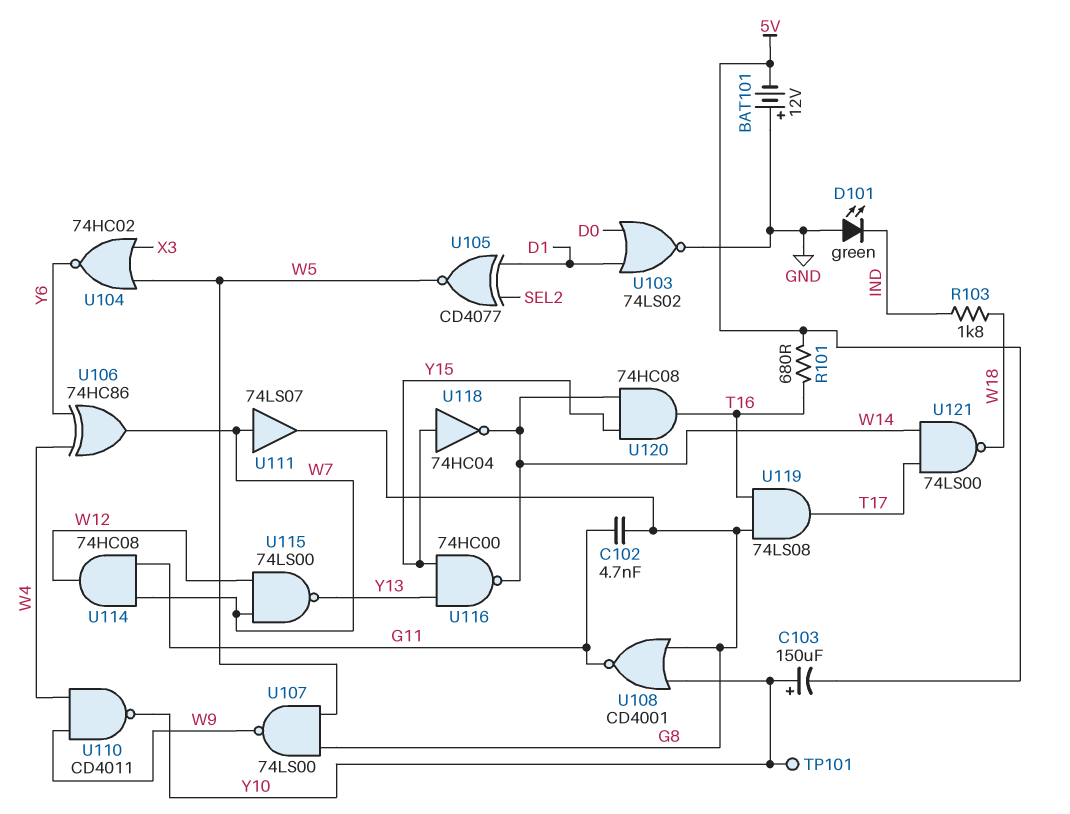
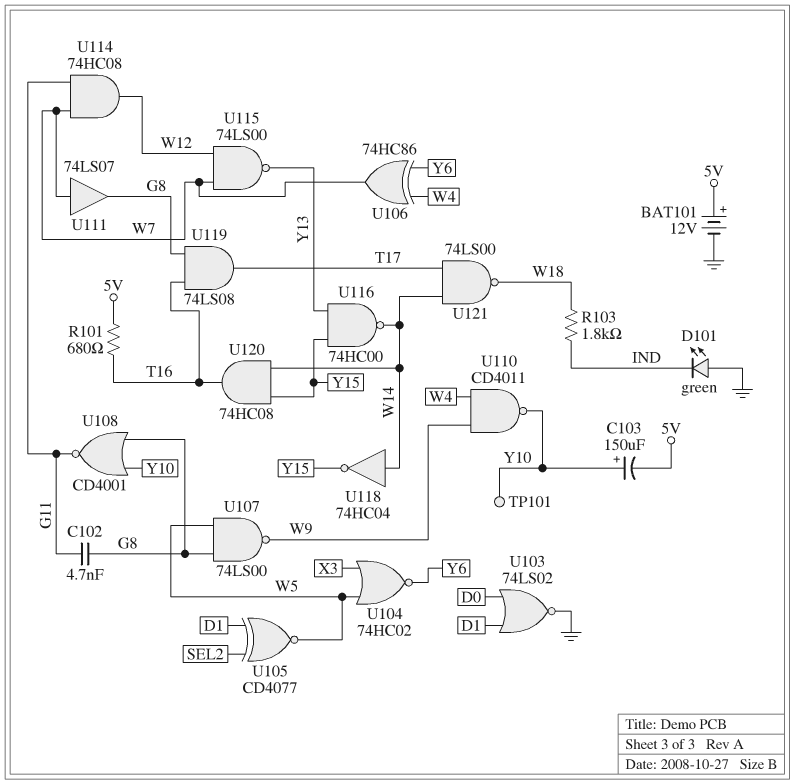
BAT101: 12V (plus GND, minus 5V) -> 12V (plus 5V, minus GND)
U118: NOT 74HC04 (in Y15, out W14) -> NOT 74HC04 (in W14, out Y15)

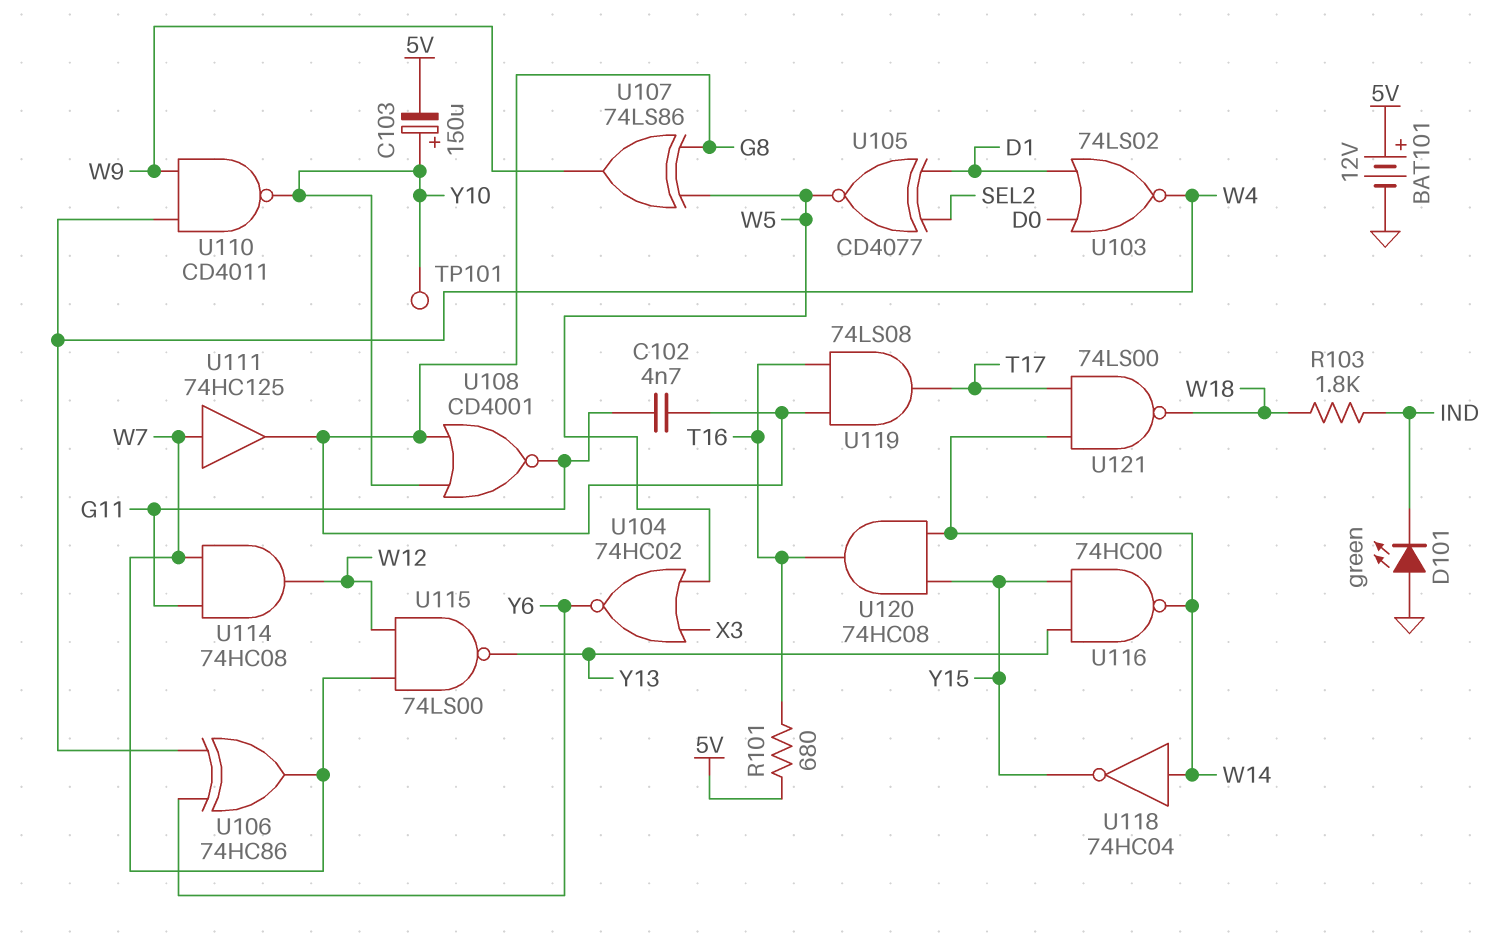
U103: NOR 74LS02 (in D0, in D1, out GND) -> NOR 74LS02 (in D0, in D1, out W4)
U107: NAND 74LS00 (in G8, in W5, out W9) -> XOR 74LS86 (in G8, in W5, out W9)
U111: buffer 74LS07 (in W7, out G8) -> buffer 74HC125 (in W7, out G8)

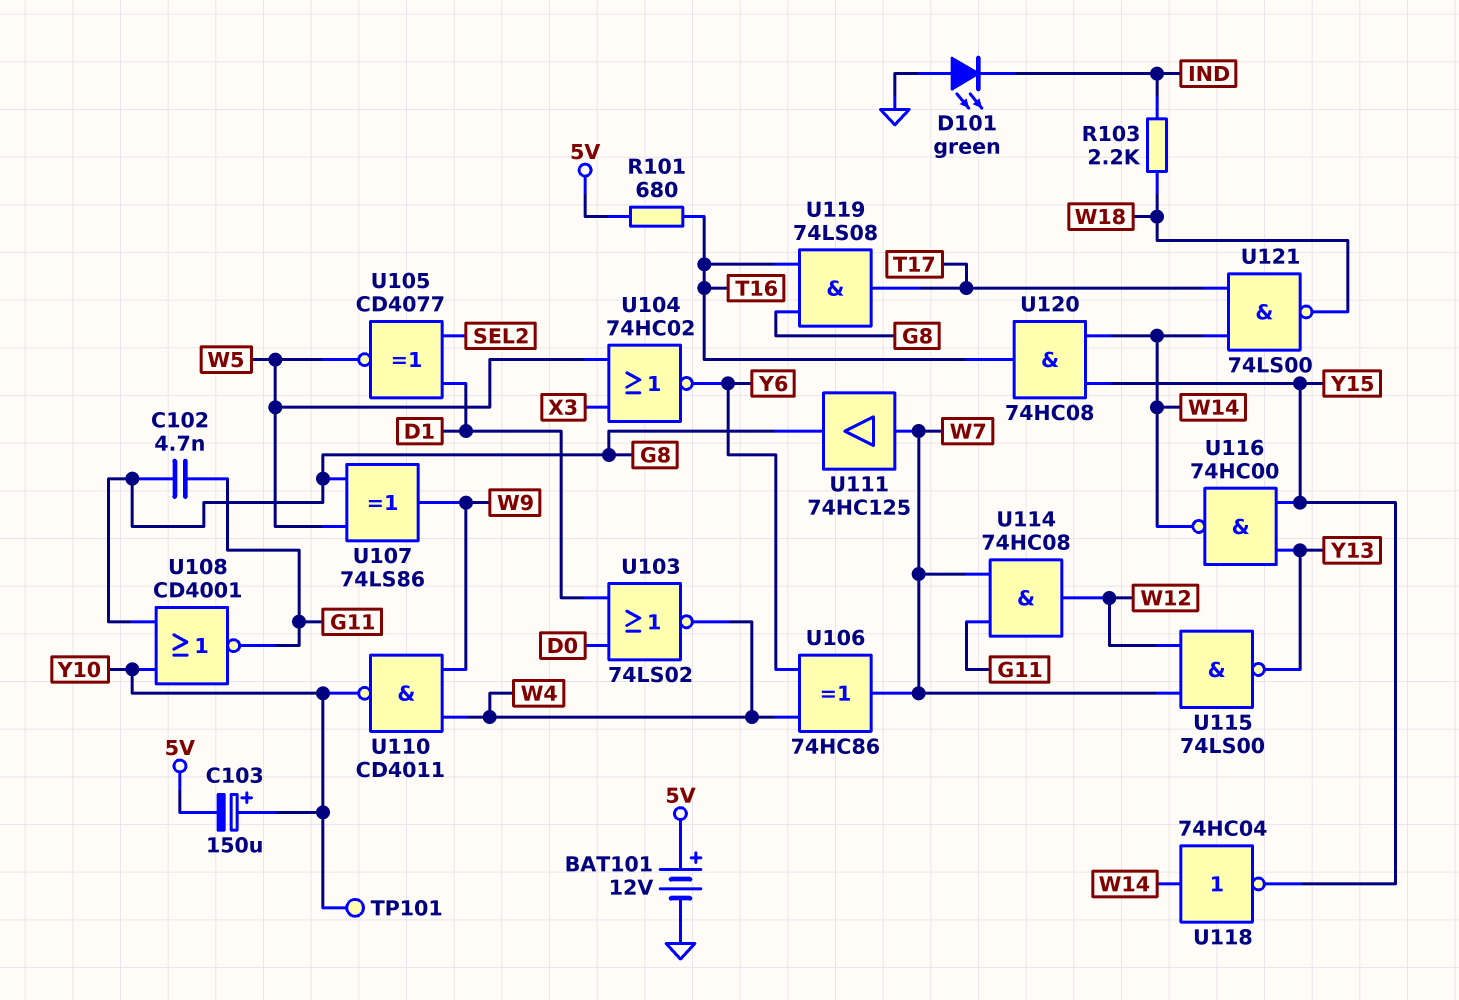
R103: 1.8k (IND, W18) -> 2.2k (IND, W18)

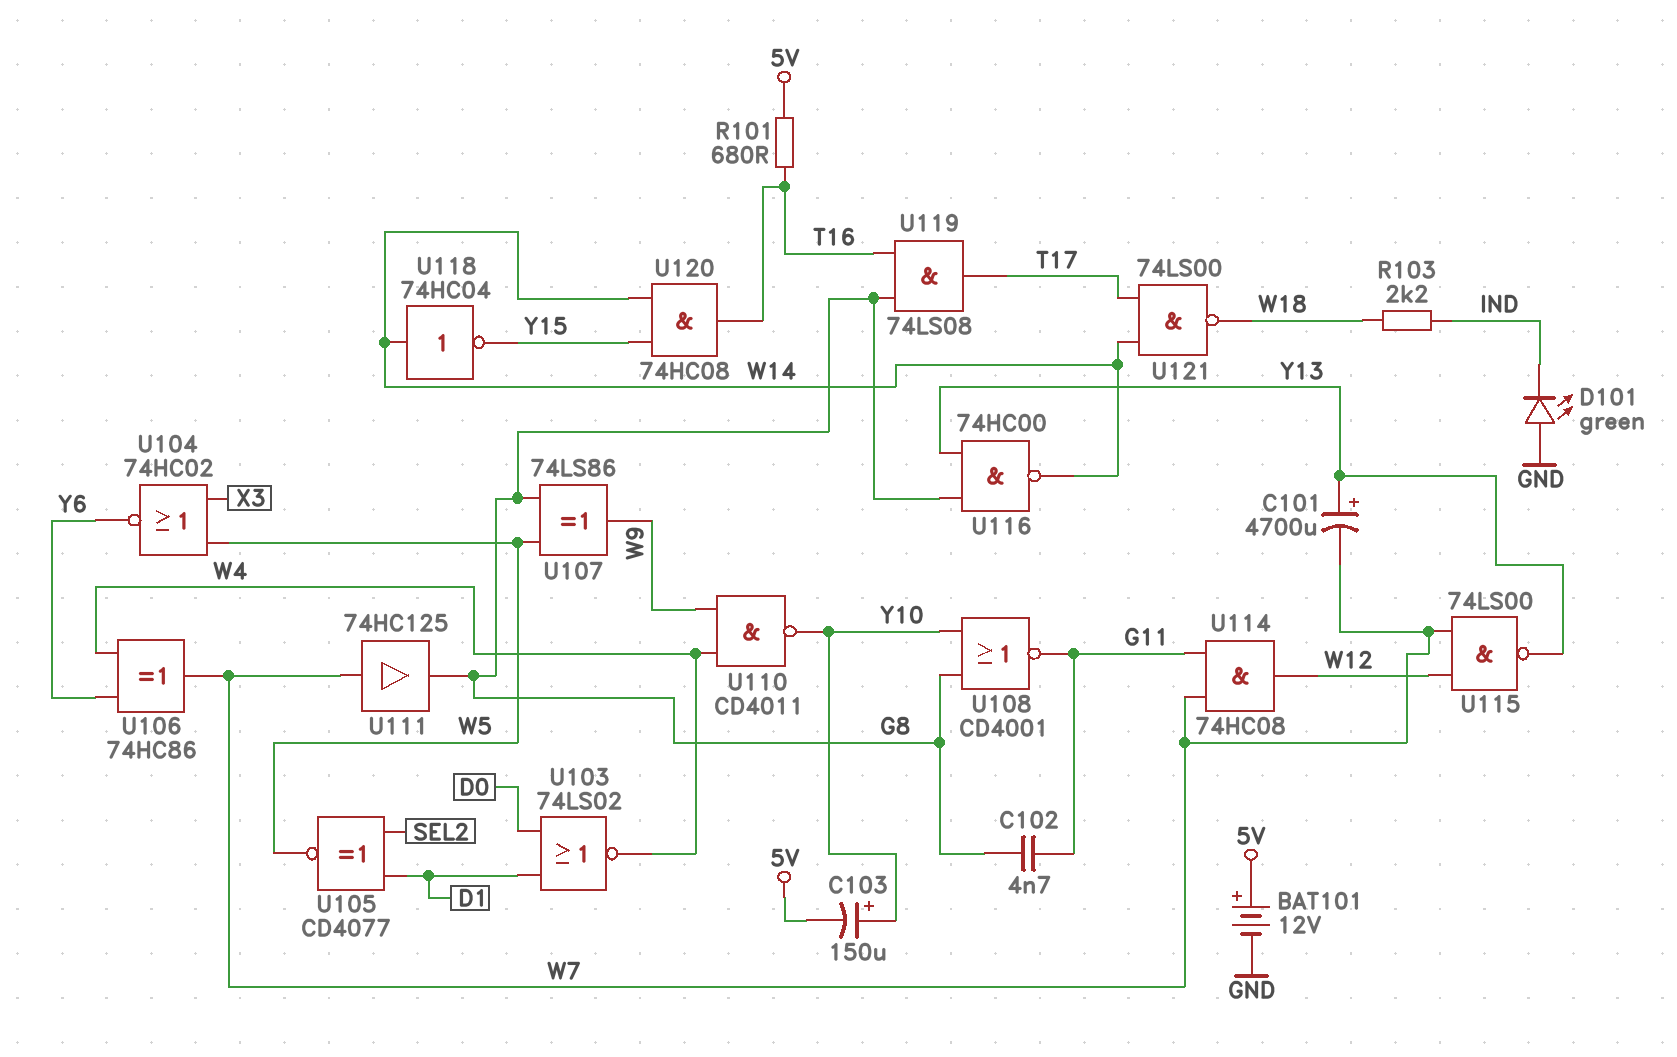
C101: none -> 4700uF (plus Y13, minus W7)
TP101: test point (Y10) -> none
U116: NAND 74HC00 (in Y13, in Y15, out W14) -> NAND 74HC00 (in G8, in Y13, out W14)

